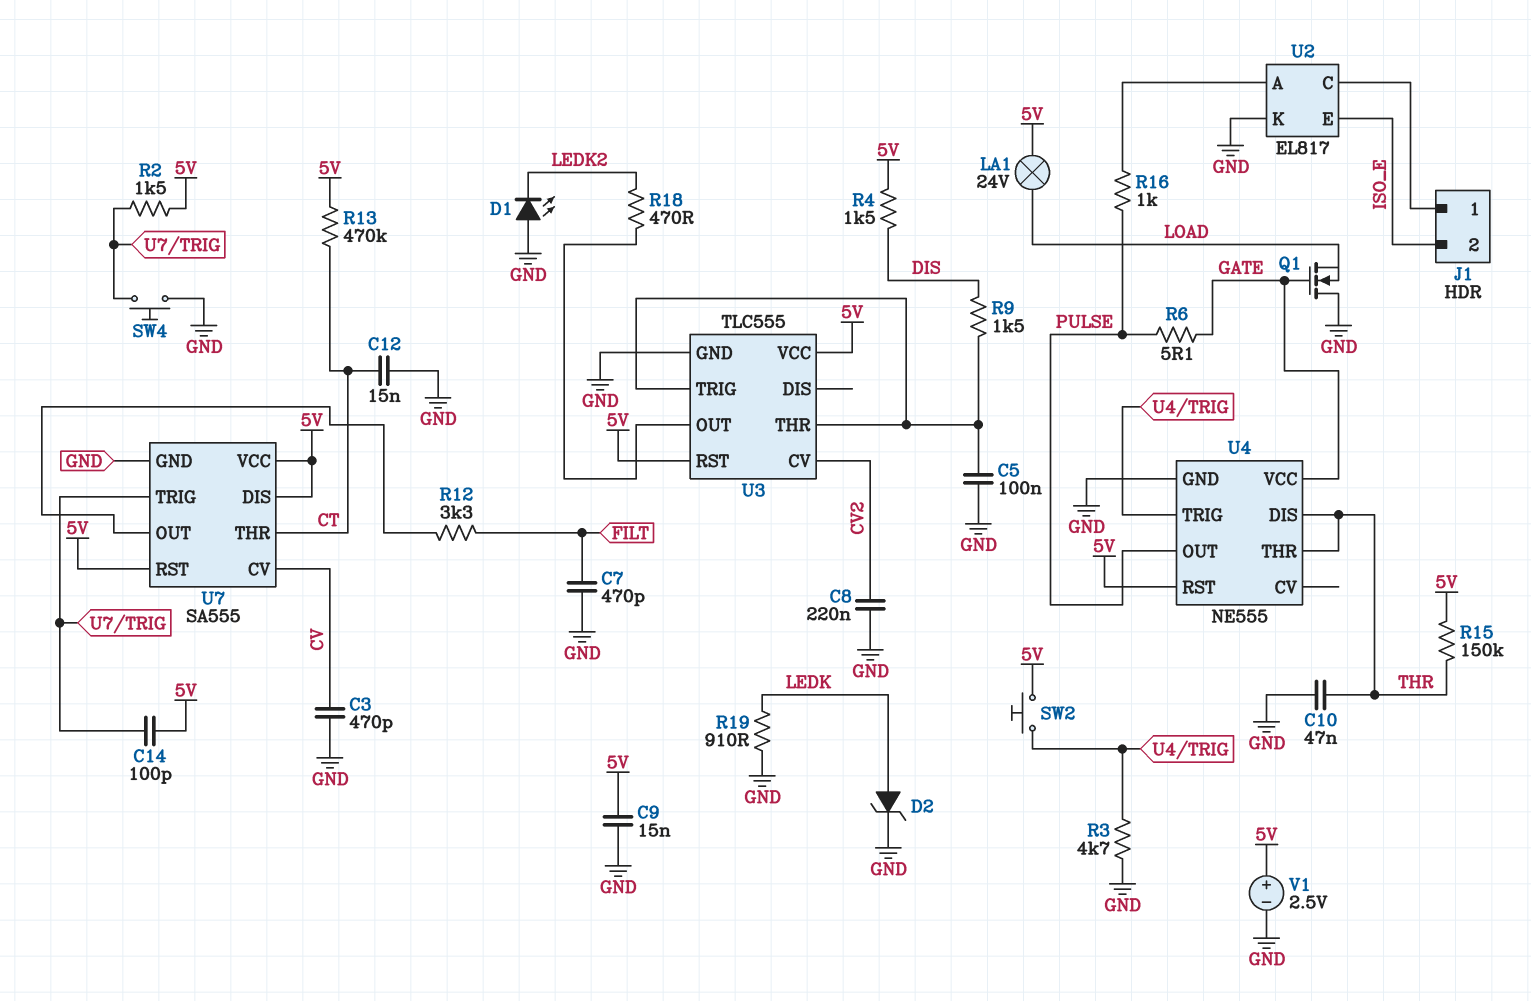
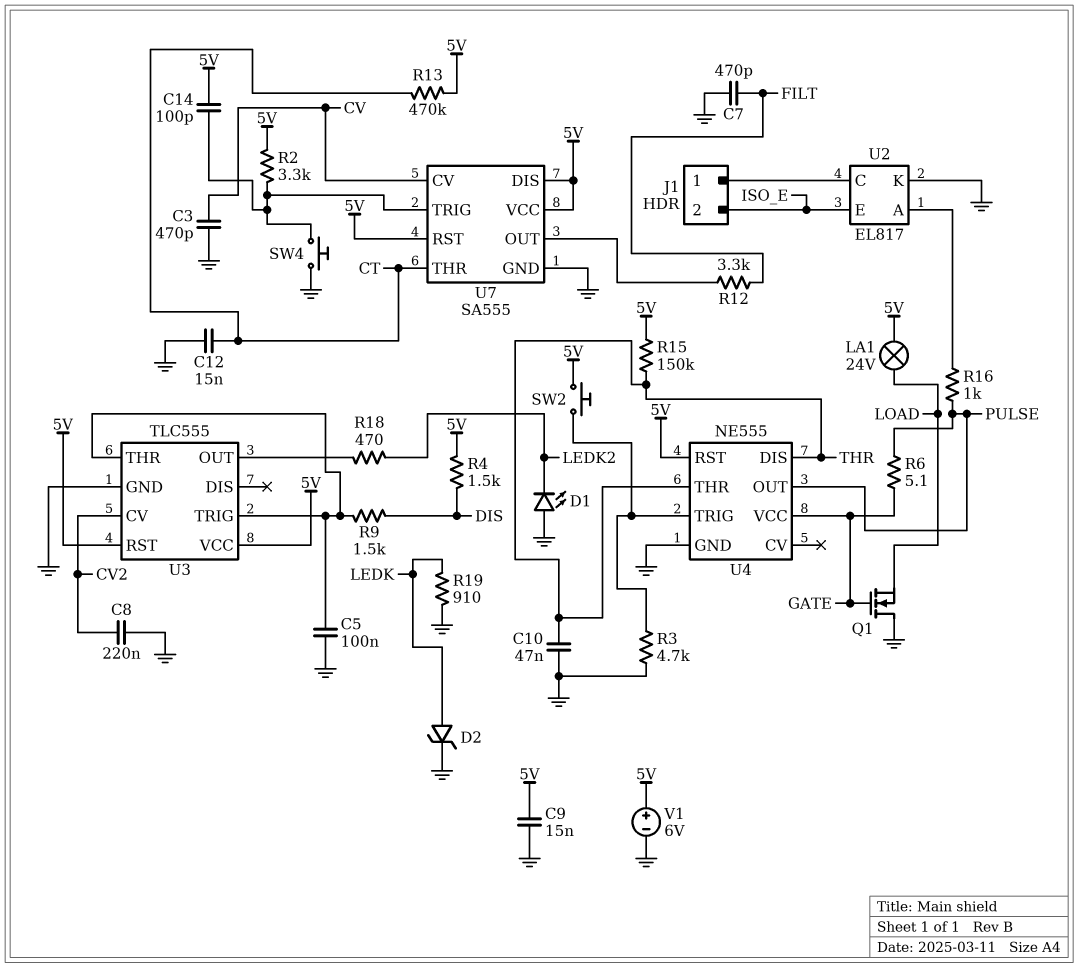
R2: 1.5k (5V, U7/TRIG) -> 3.3k (5V, U7/TRIG)
V1: 2.5V (plus 5V, minus GND) -> 6V (plus 5V, minus GND)

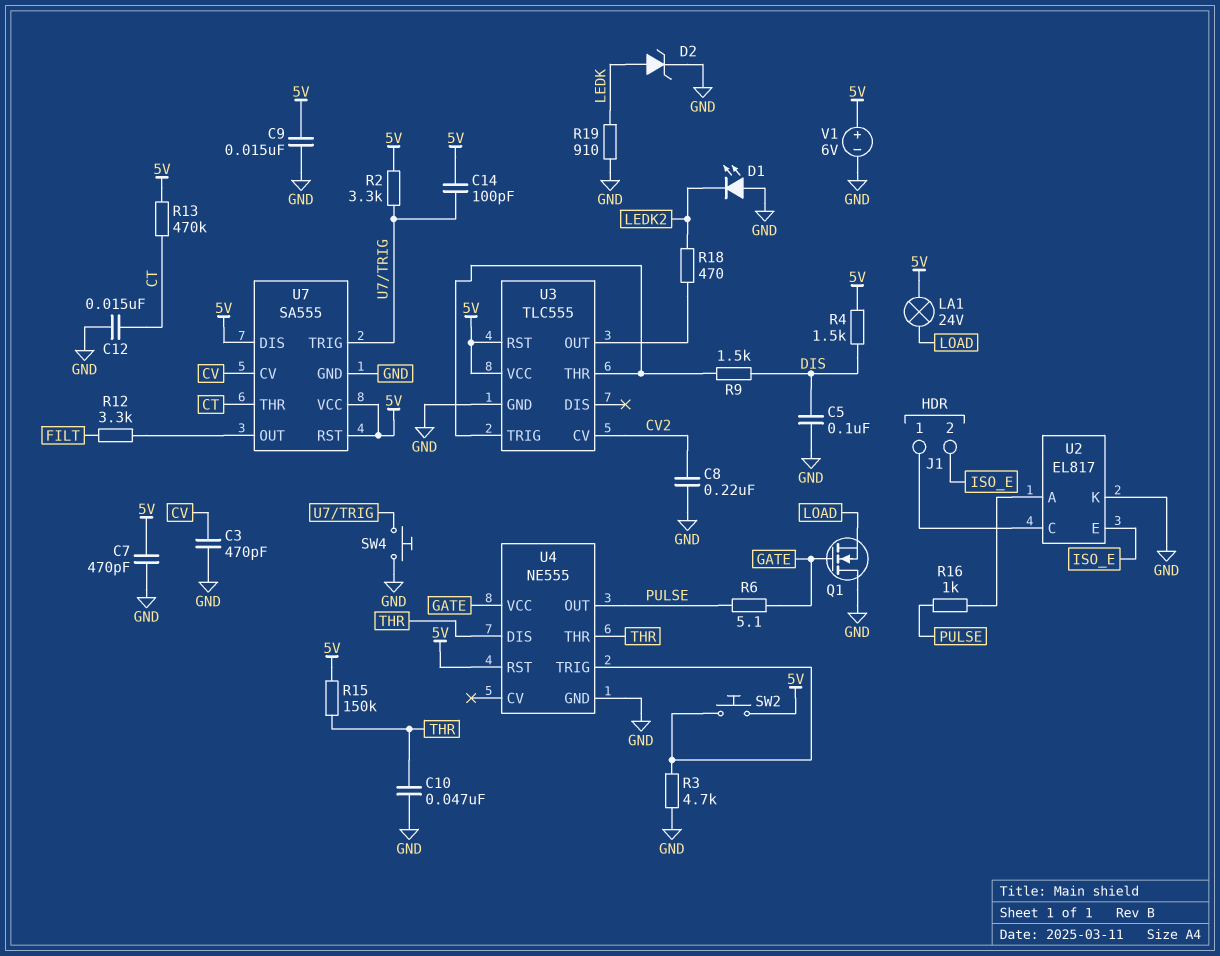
C5: 100nF (GND, U3/THR) -> 100nF (DIS, GND)
C7: 470pF (FILT, GND) -> 470pF (5V, GND)

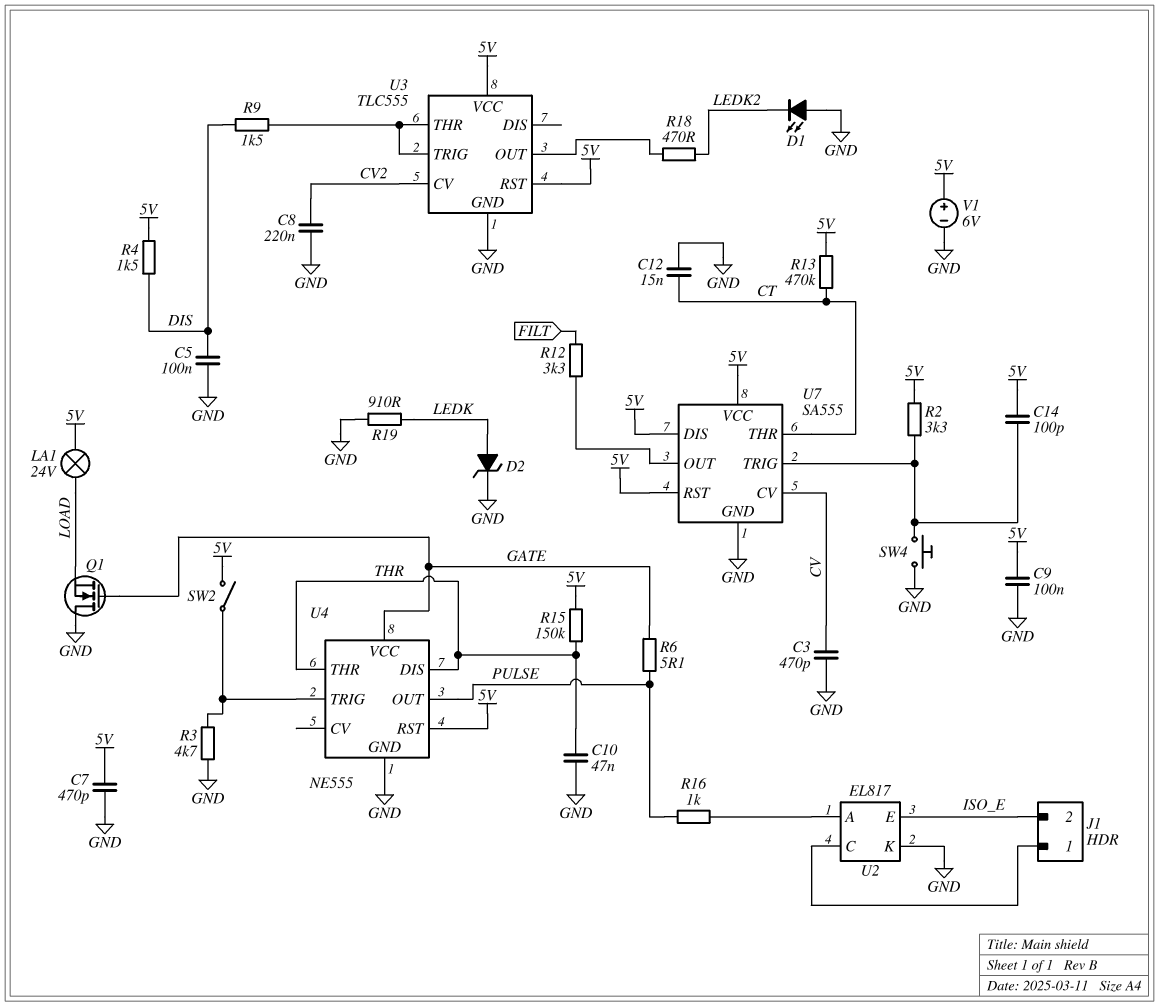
C9: 15nF (5V, GND) -> 100nF (5V, GND)
SW2: button (5V, U4/TRIG) -> switch (5V, U4/TRIG)

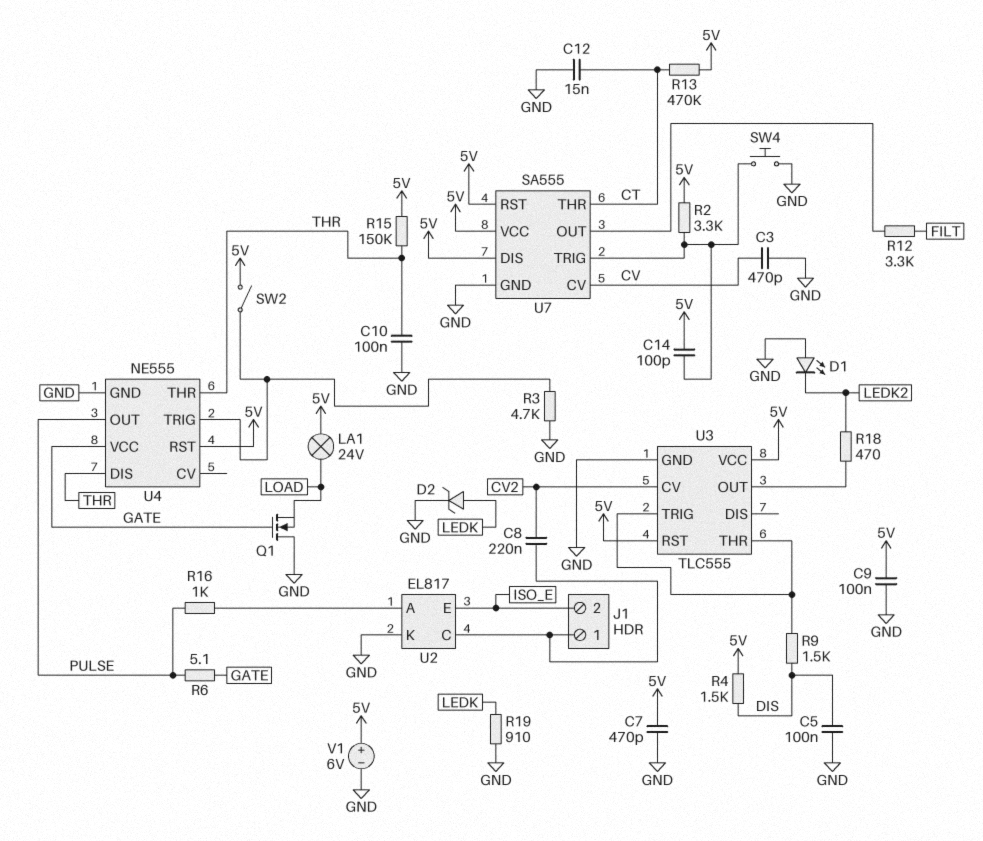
C8: 220nF (CV2, GND) -> 220nF (CV2, J1/1)
C10: 47nF (GND, THR) -> 100nF (GND, THR)

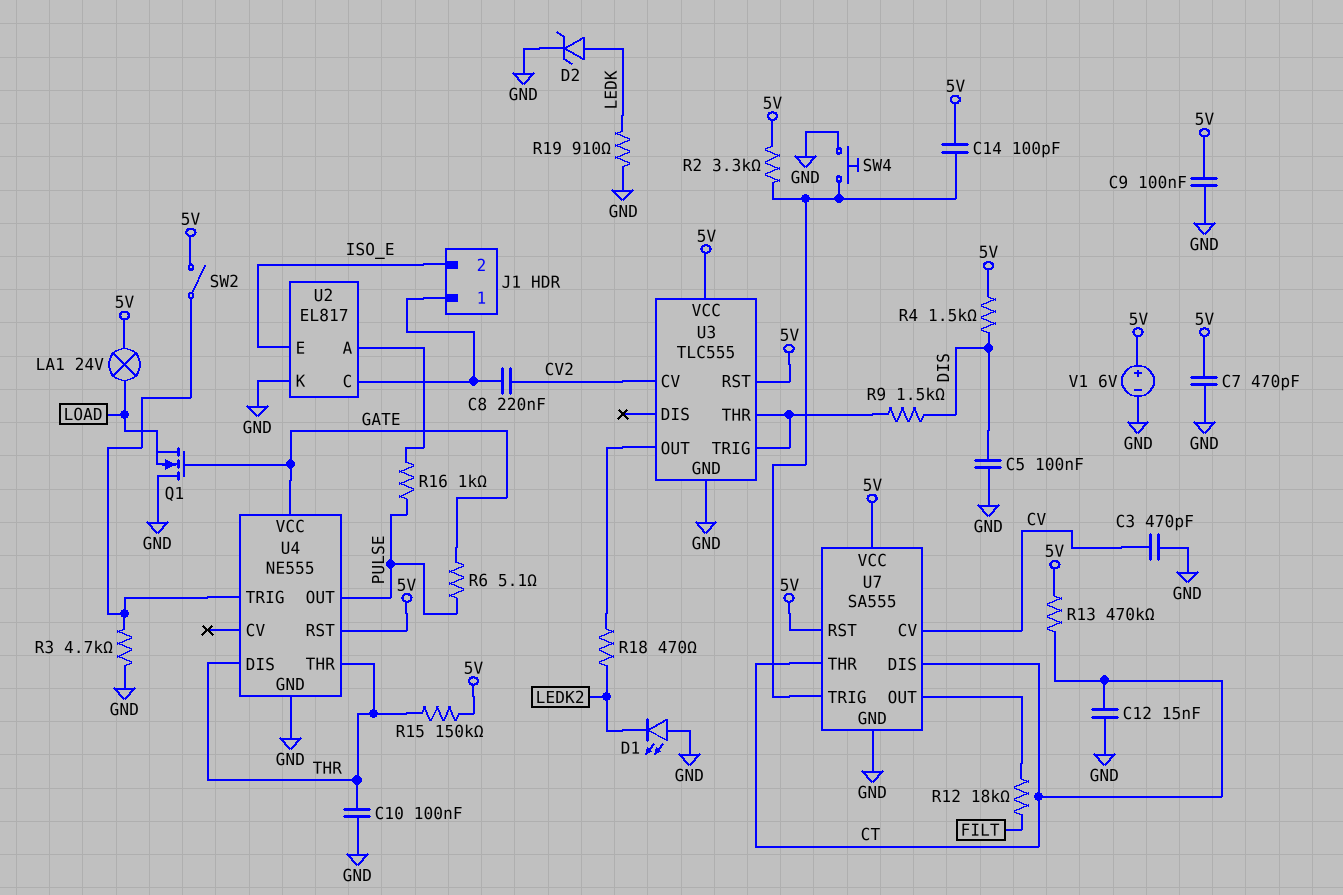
R12: 3.3k (FILT, U7/OUT) -> 18k (FILT, U7/OUT)
U7 pin DIS: 5V -> CT

